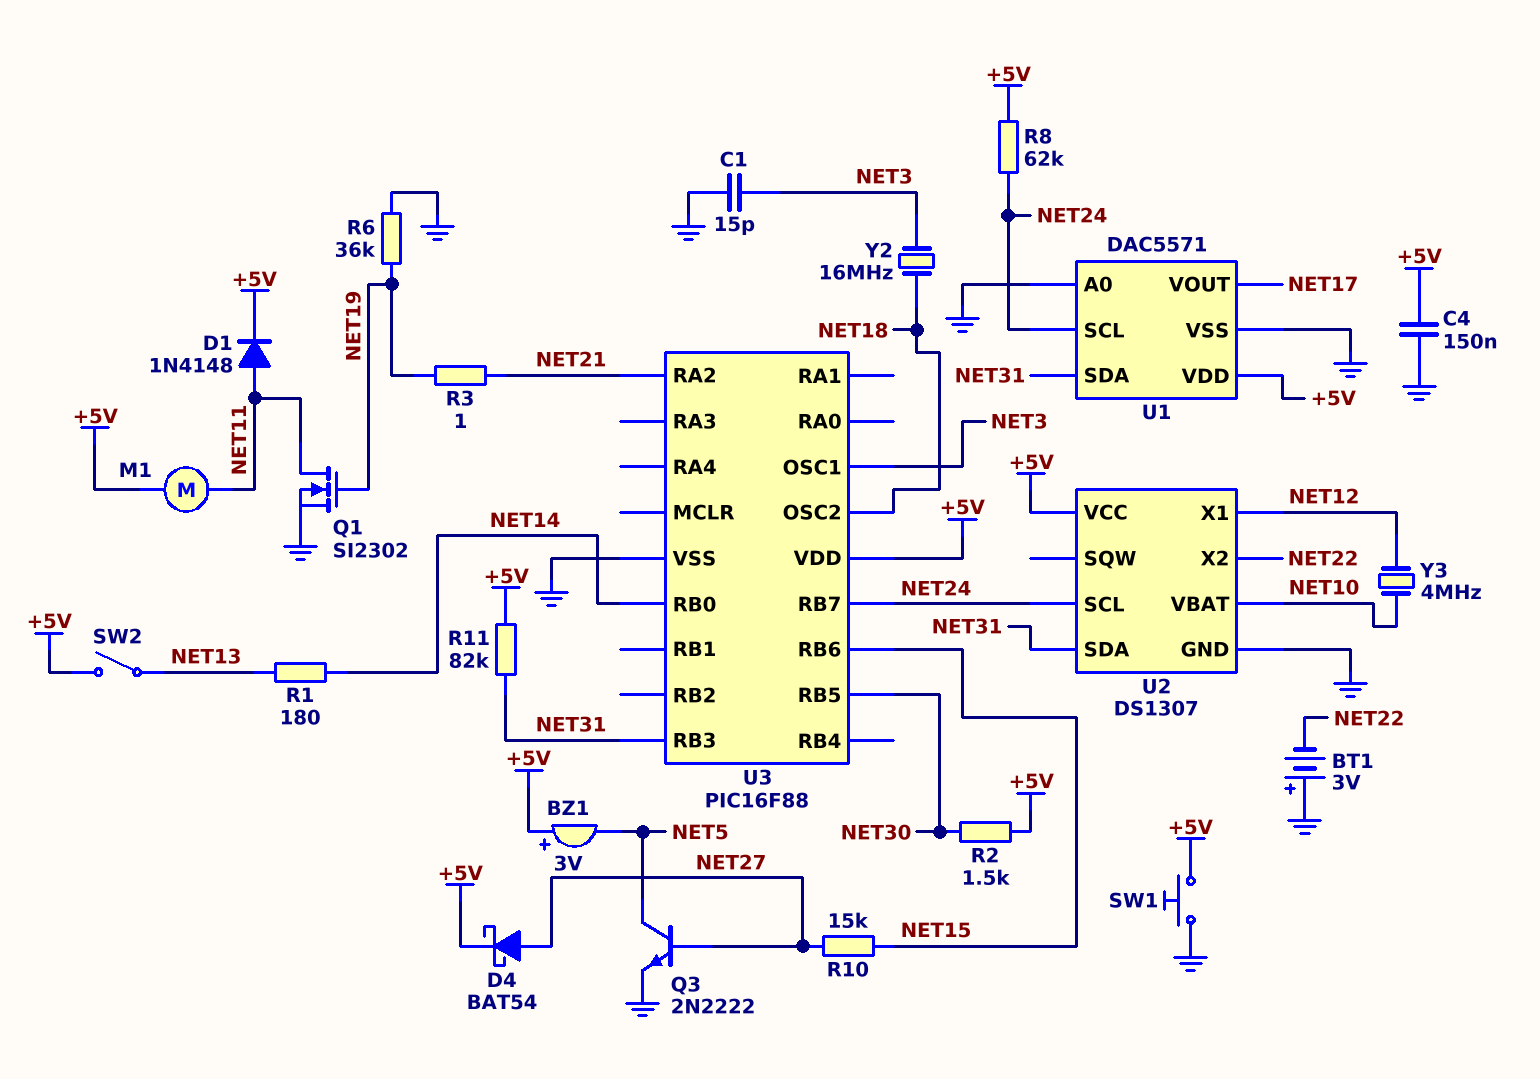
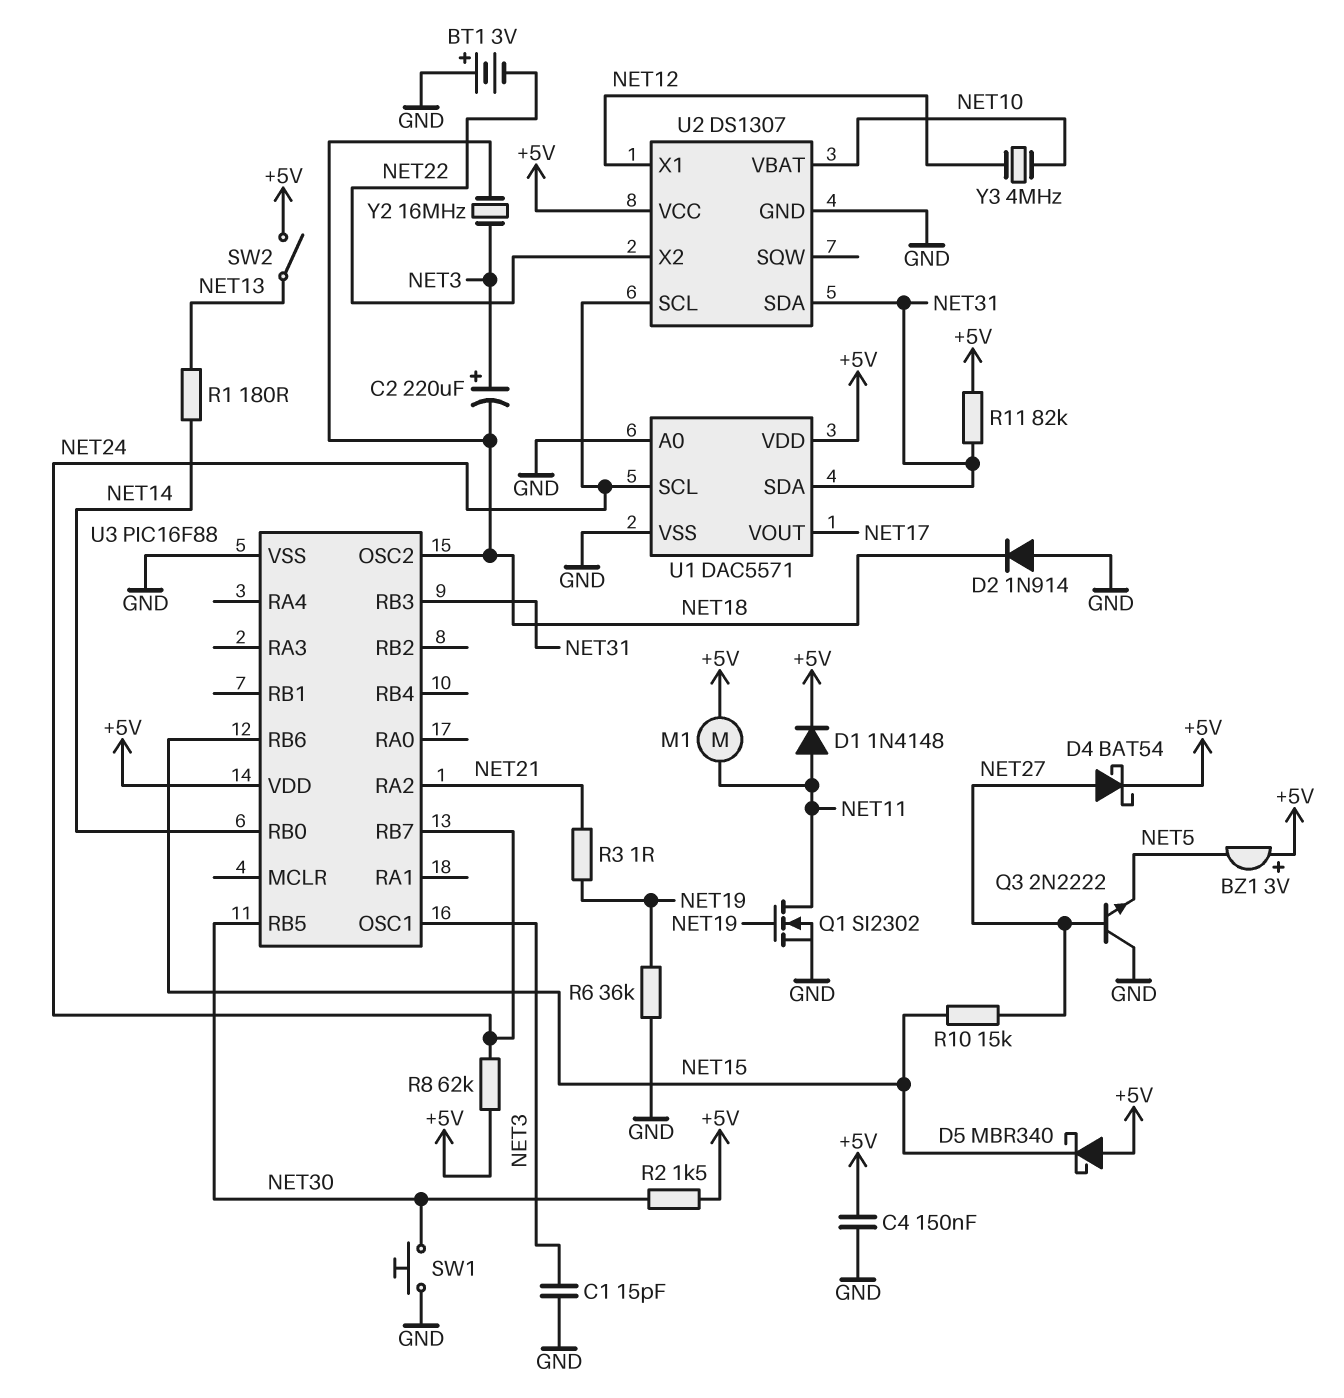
C2: none -> 220uF (plus NET3, minus NET18)
D2: none -> diode 1N914 (A GND, K NET18)
D5: none -> schottky MBR340 (A +5V, K NET15)
Q3: NPN 2N2222 (B NET27, C NET5, E GND) -> NPN 2N2222 (B NET27, C GND, E NET5)
SW1: button (+5V, GND) -> button (GND, NET30)

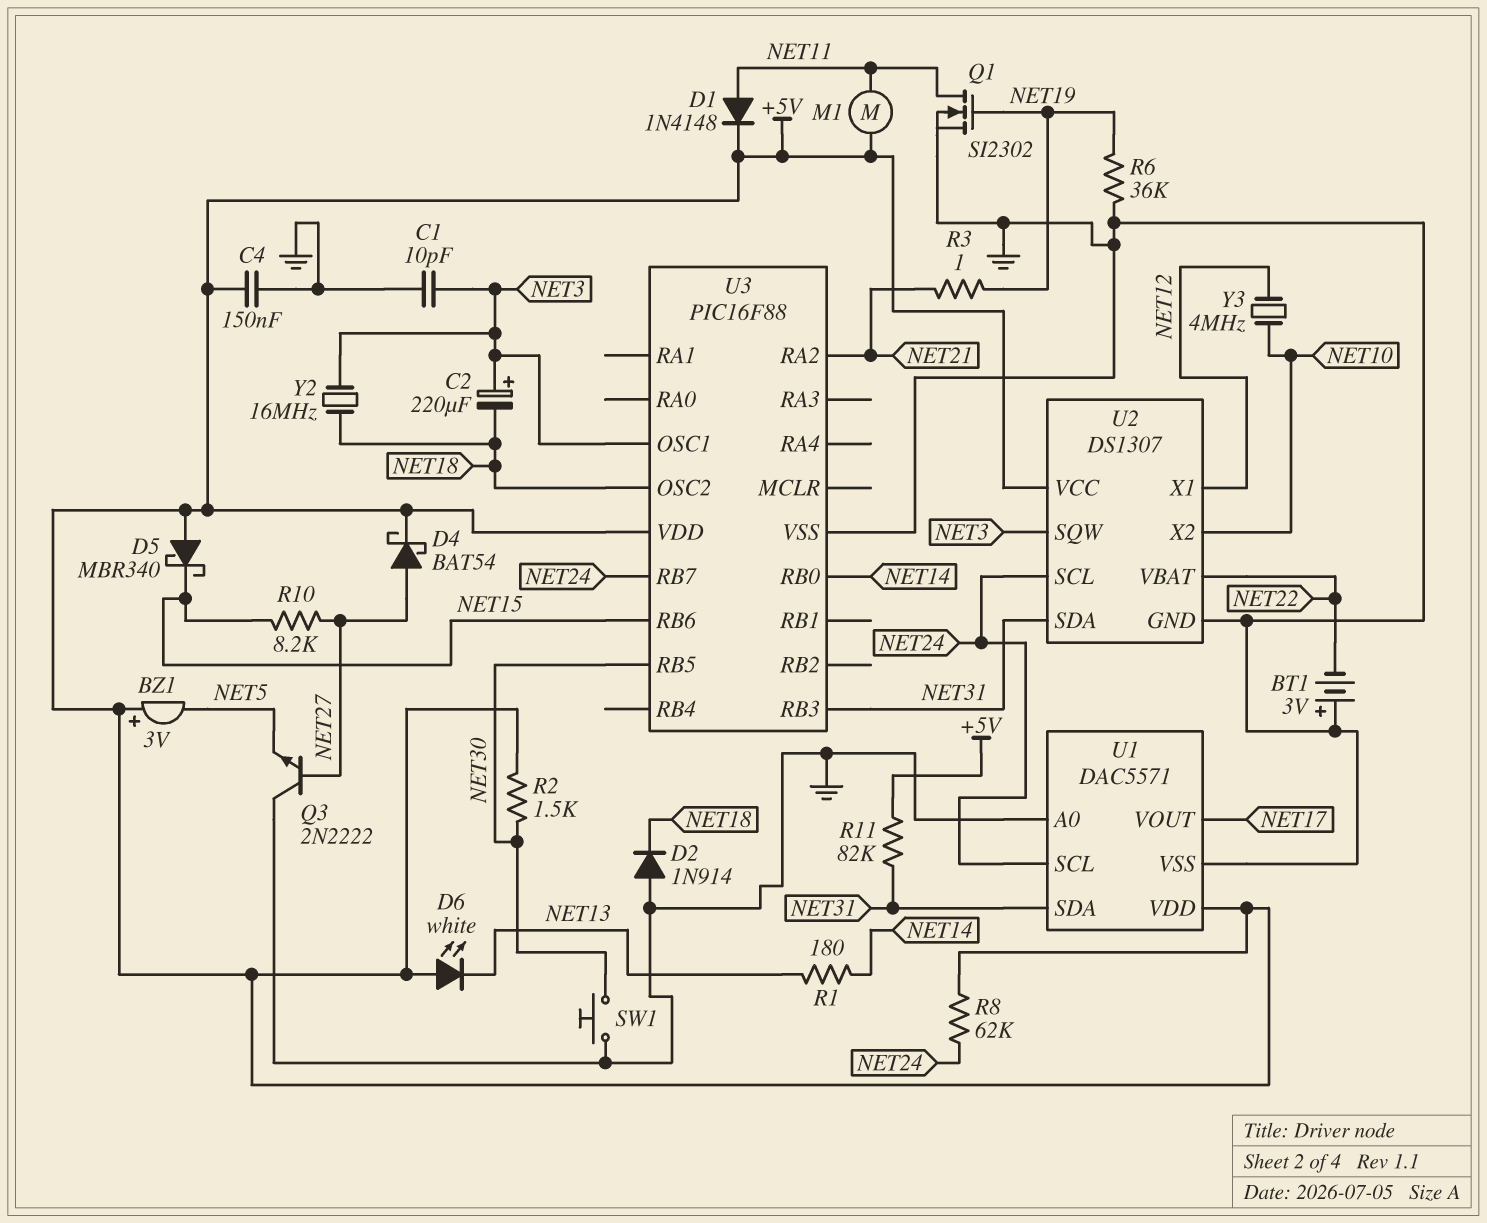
C1: 15pF (GND, NET3) -> 10pF (GND, NET3)
D6: none -> LED white (A +5V, K NET13)
R10: 15k (NET15, NET27) -> 8.2k (NET15, NET27)
SW2: switch (+5V, NET13) -> none
U2 pin SQW: none -> NET3
U2 pin VBAT: NET10 -> NET22
U2 pin X2: NET22 -> NET10

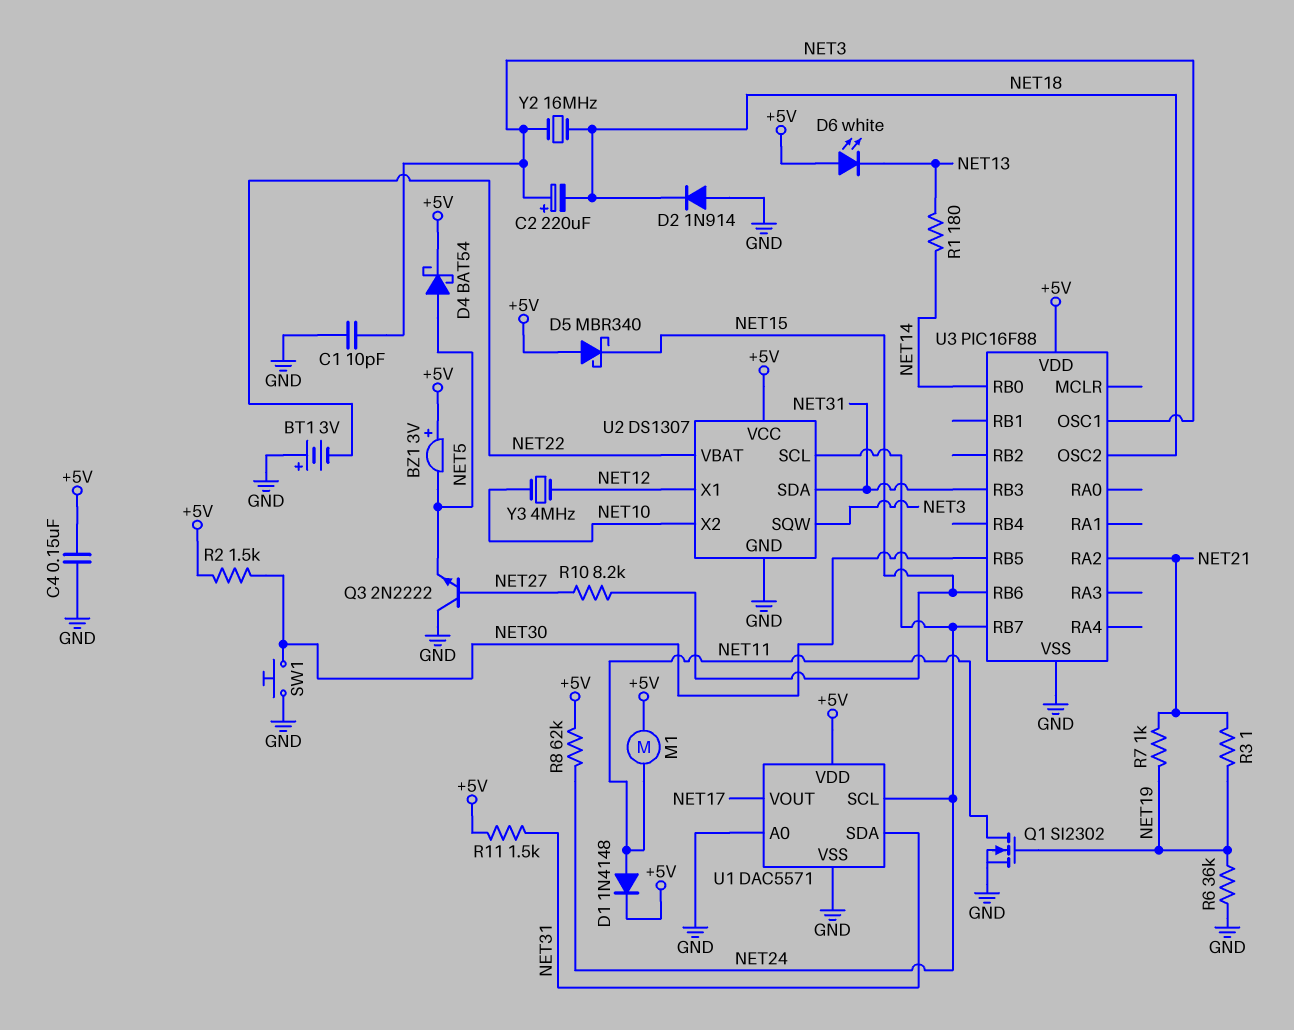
D4: schottky BAT54 (A NET27, K +5V) -> schottky BAT54 (A NET5, K +5V)
R7: none -> 1k (NET19, NET21)
R11: 82k (+5V, NET31) -> 1.5k (+5V, NET31)

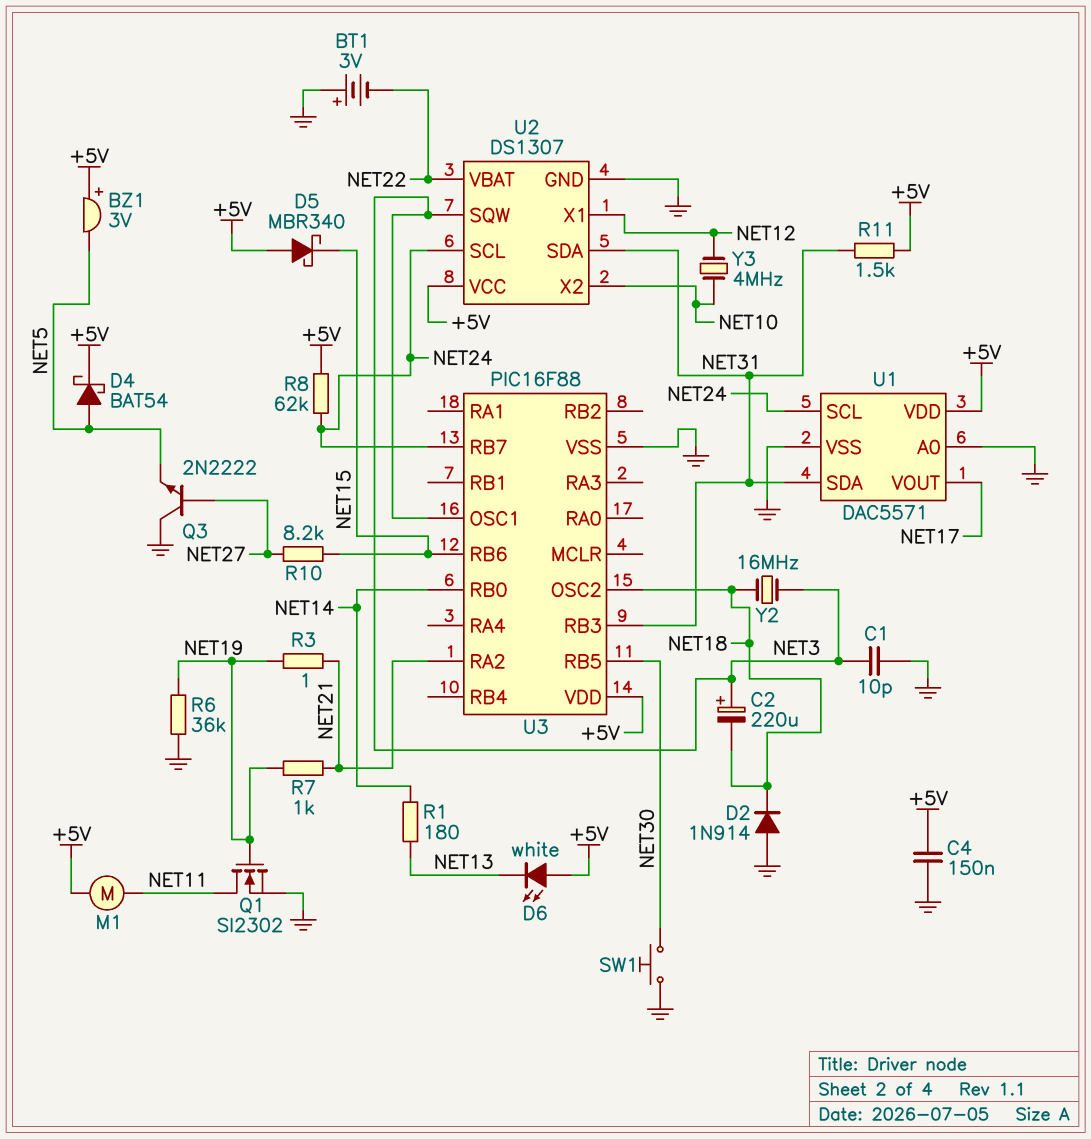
D1: diode 1N4148 (A NET11, K +5V) -> none
R2: 1.5k (+5V, NET30) -> none

